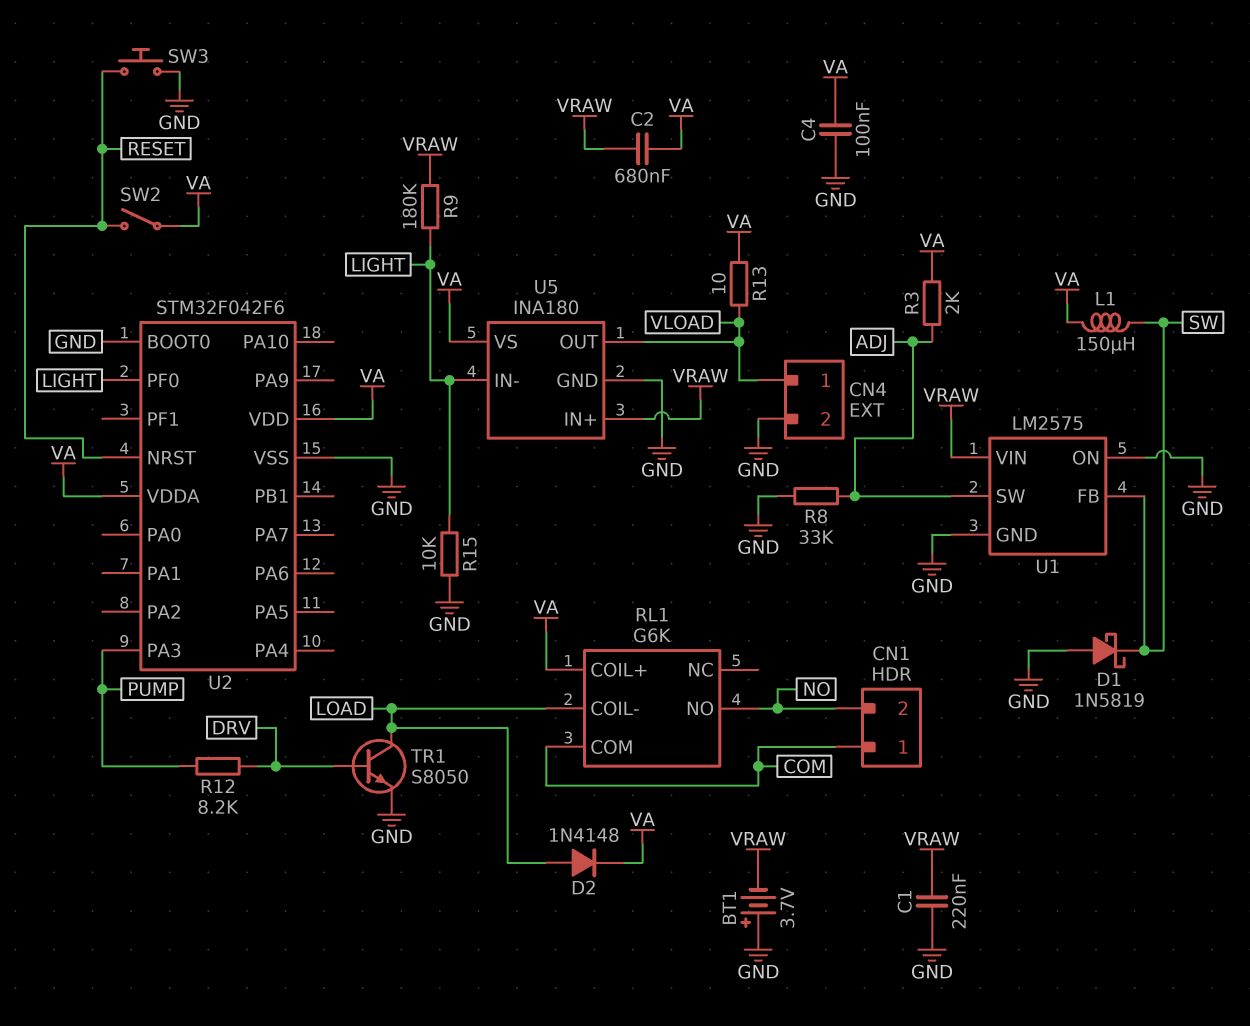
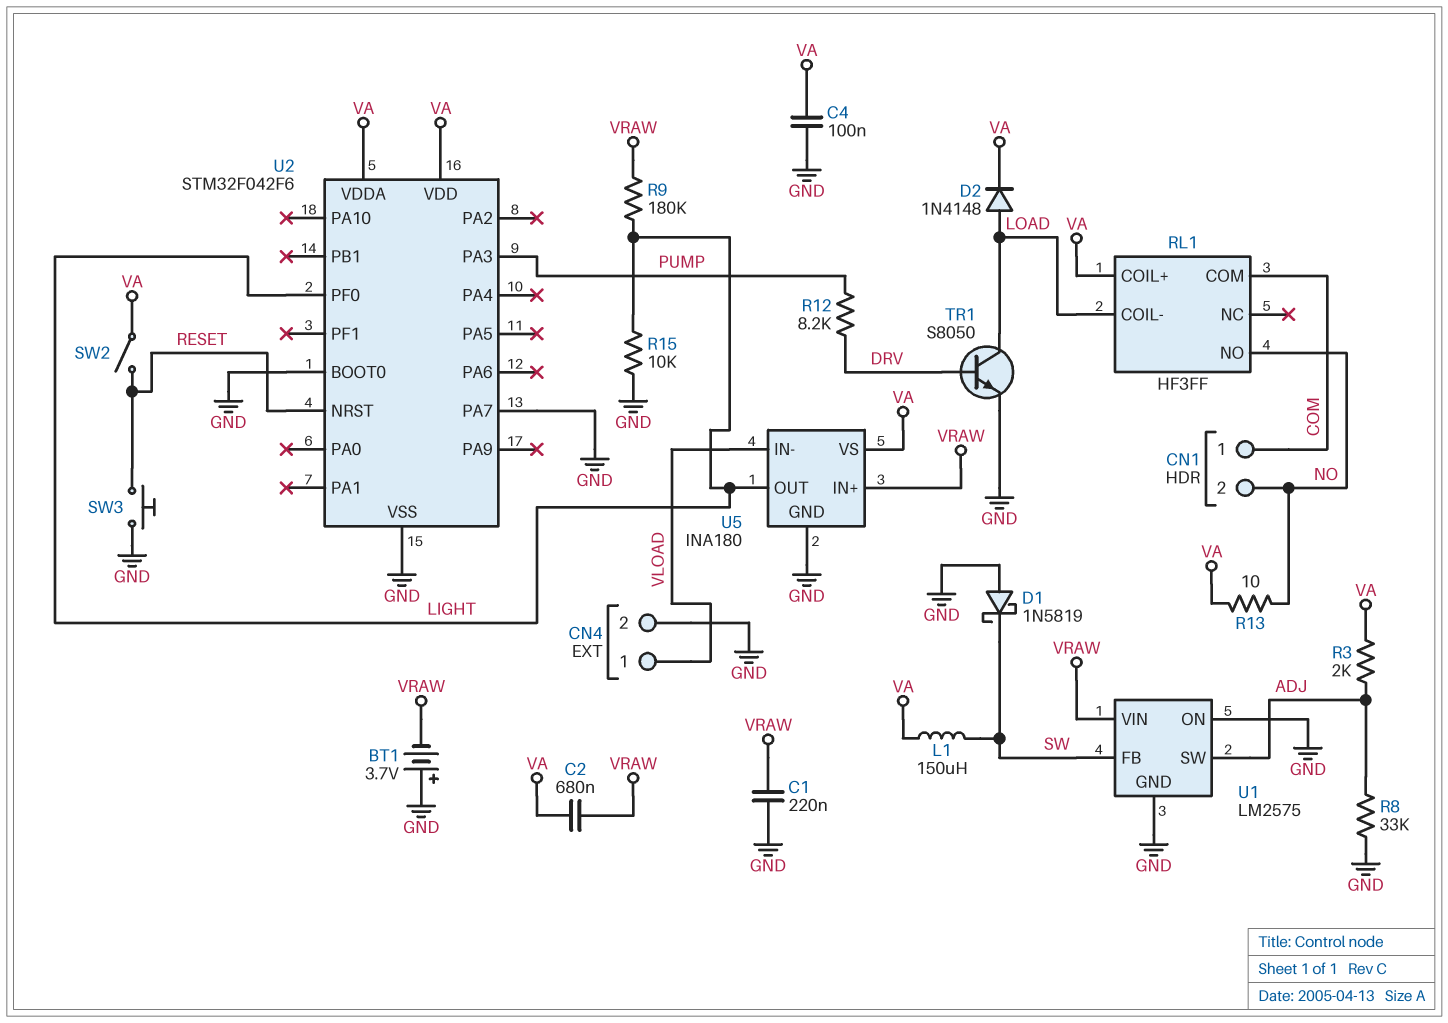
R13: 10 (VA, VLOAD) -> 10 (NO, VA)
RL1: G6K -> HF3FF
U2 pin PA7: none -> GND
U5 pin IN-: LIGHT -> VLOAD
U5 pin OUT: VLOAD -> LIGHT

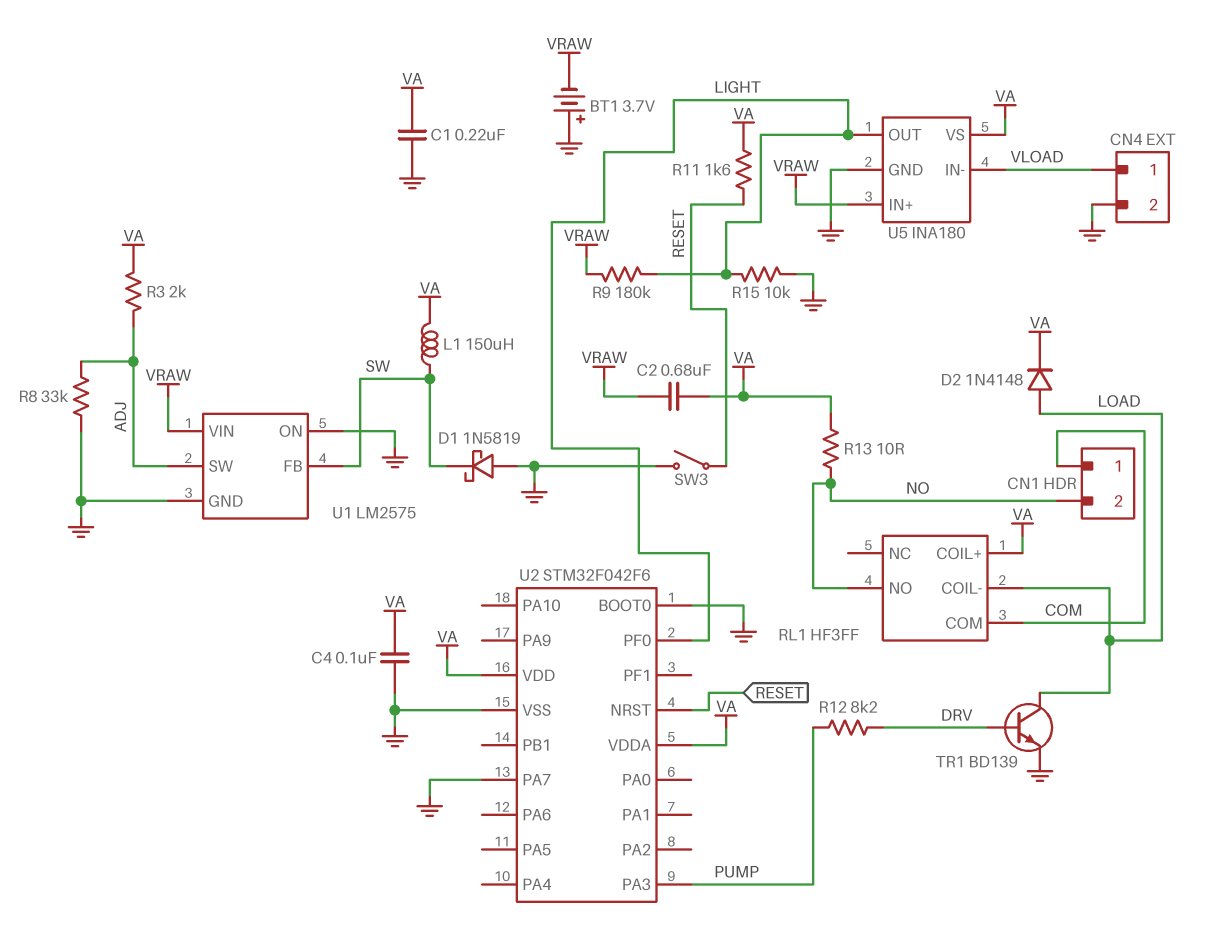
C1: 220nF (GND, VRAW) -> 220nF (GND, VA)
R11: none -> 1.6k (RESET, VA)
SW2: switch (RESET, VA) -> none
SW3: button (GND, RESET) -> switch (GND, RESET)
TR1: NPN S8050 (B DRV, C LOAD, E GND) -> NPN BD139 (B DRV, C LOAD, E GND)

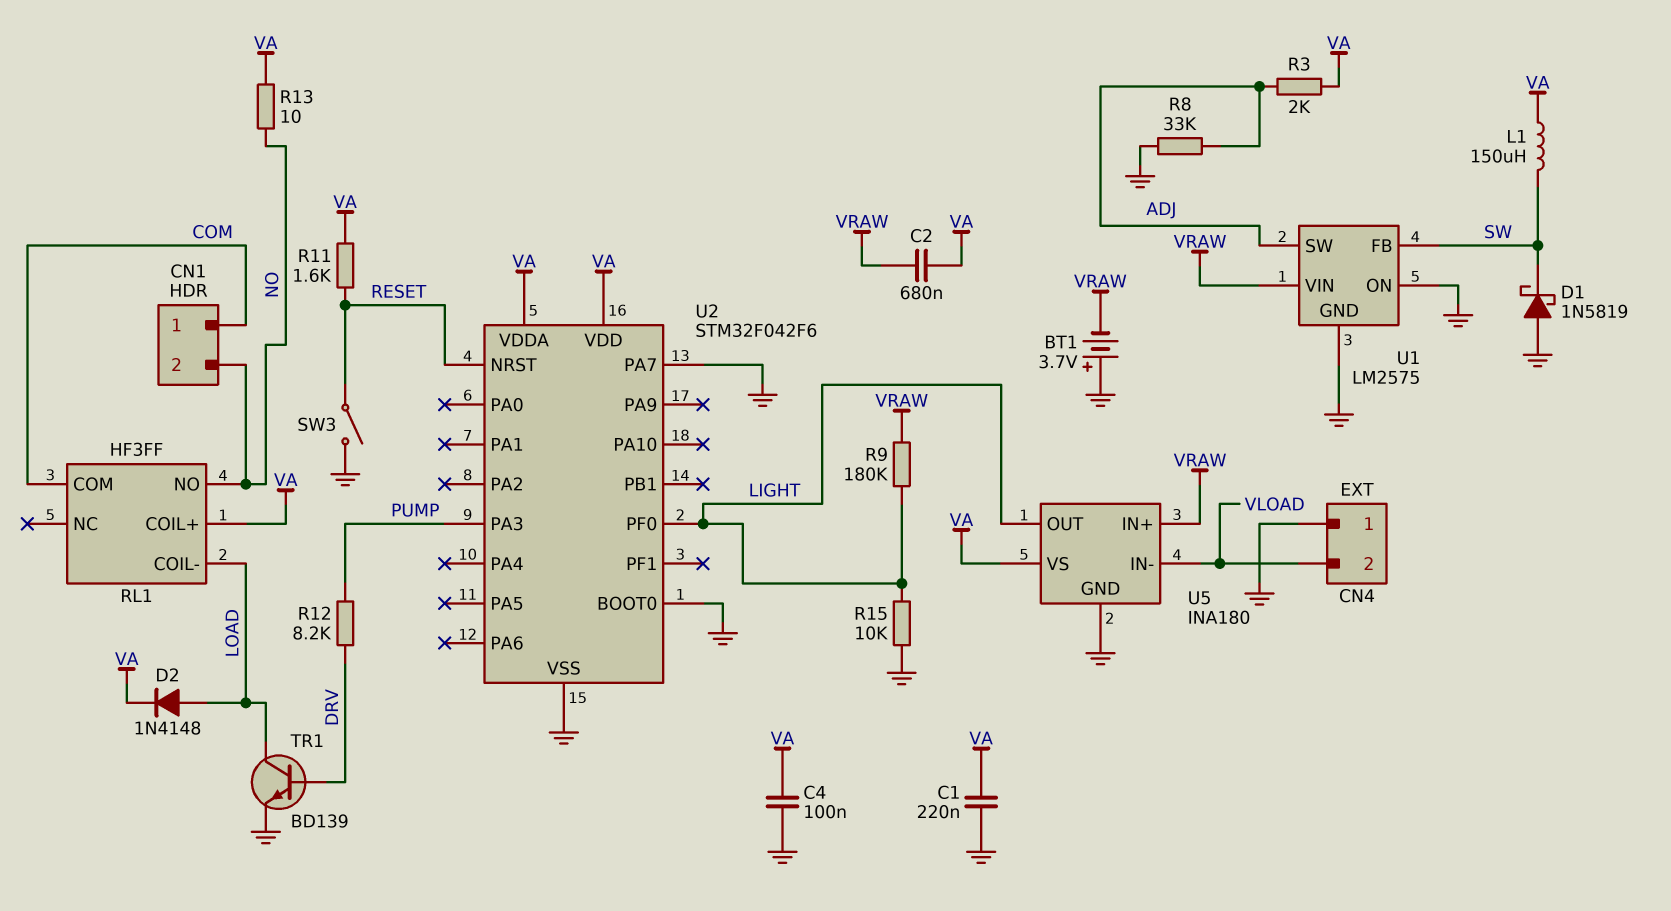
CN4 pin 1: VLOAD -> GND
CN4 pin 2: GND -> VLOAD

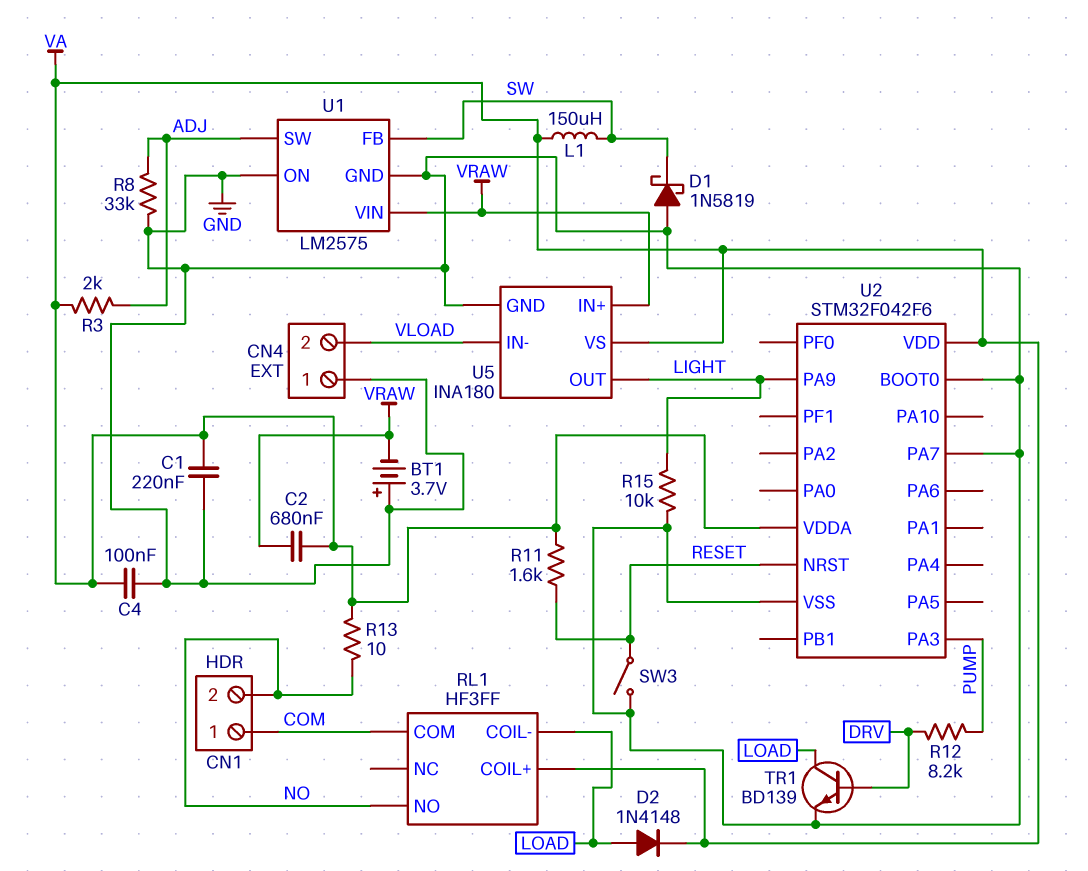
R9: 180k (LIGHT, VRAW) -> none
U2 pin PA9: none -> LIGHT
U2 pin PF0: LIGHT -> none

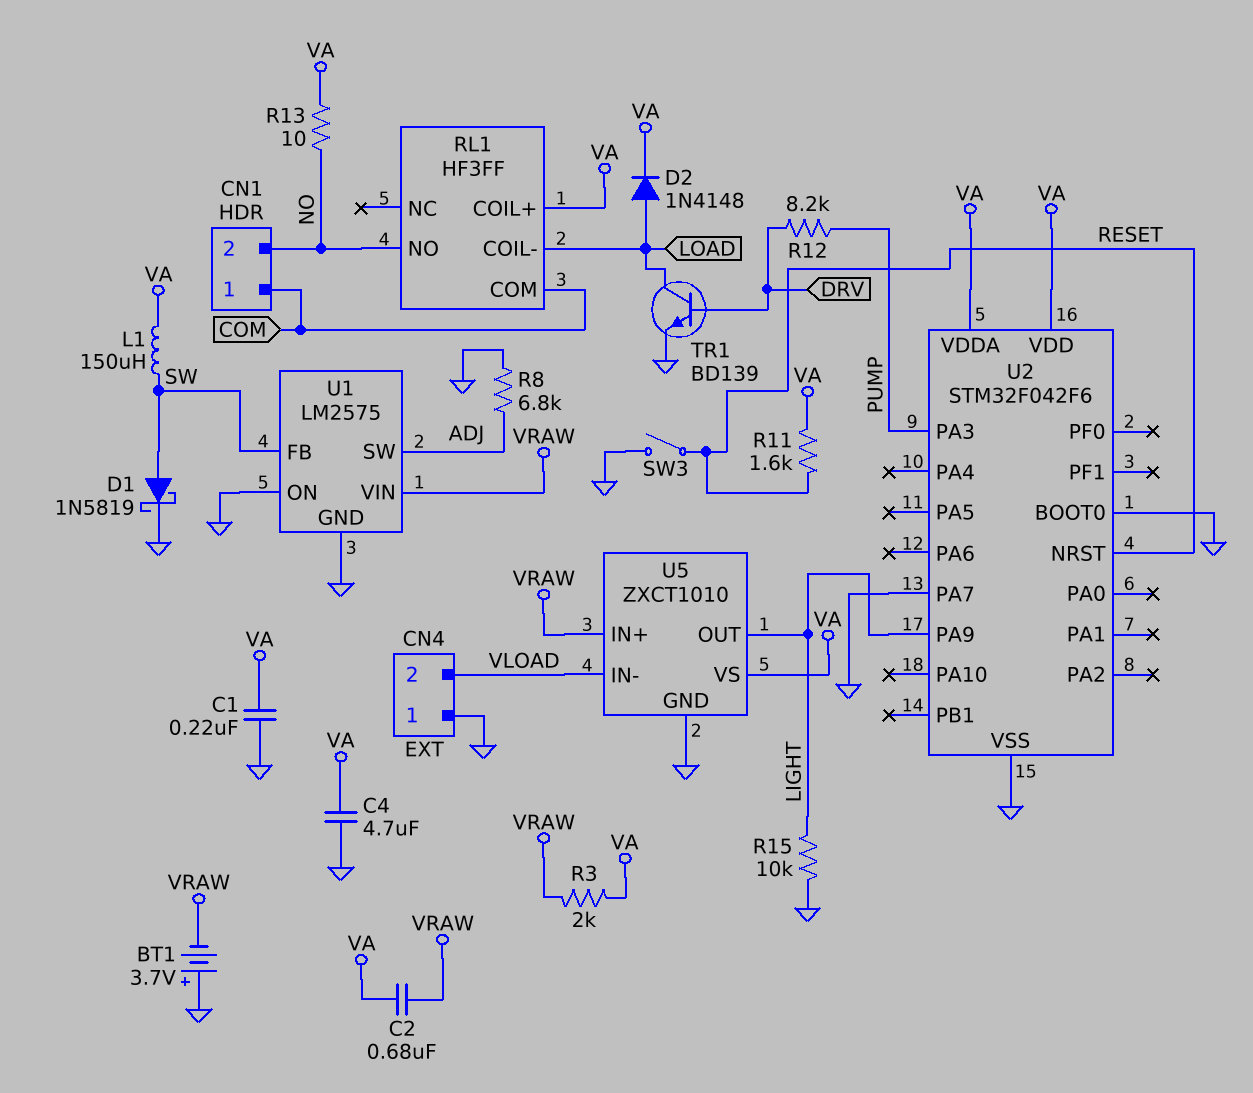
C4: 100nF (GND, VA) -> 4.7uF (GND, VA)
D1: schottky 1N5819 (A GND, K SW) -> schottky 1N5819 (A SW, K GND)
R3: 2k (ADJ, VA) -> 2k (VA, VRAW)
R8: 33k (ADJ, GND) -> 6.8k (ADJ, GND)
U5: INA180 -> ZXCT1010

